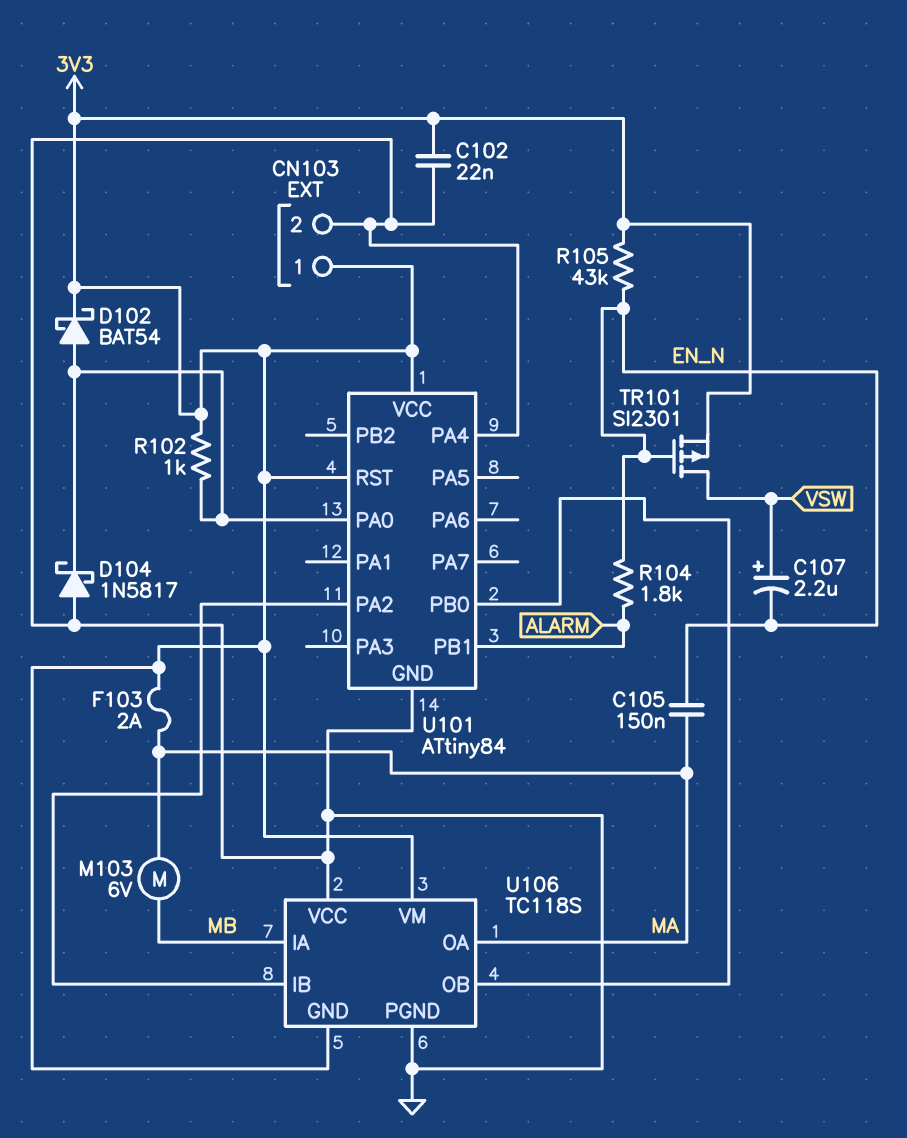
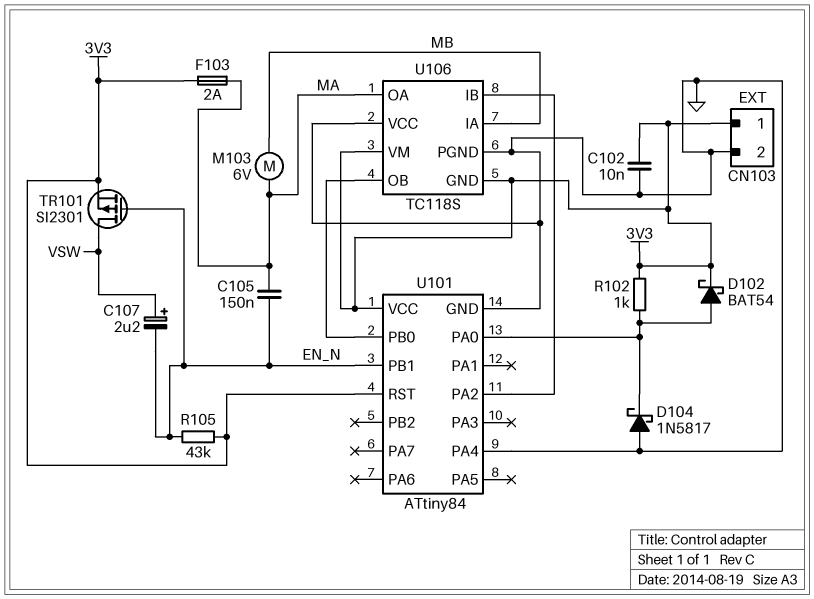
C102: 22nF (3V3, GND) -> 10nF (3V3, GND)
R104: 1.8k (ALARM, EN_N) -> none
U101 pin PB1: ALARM -> EN_N

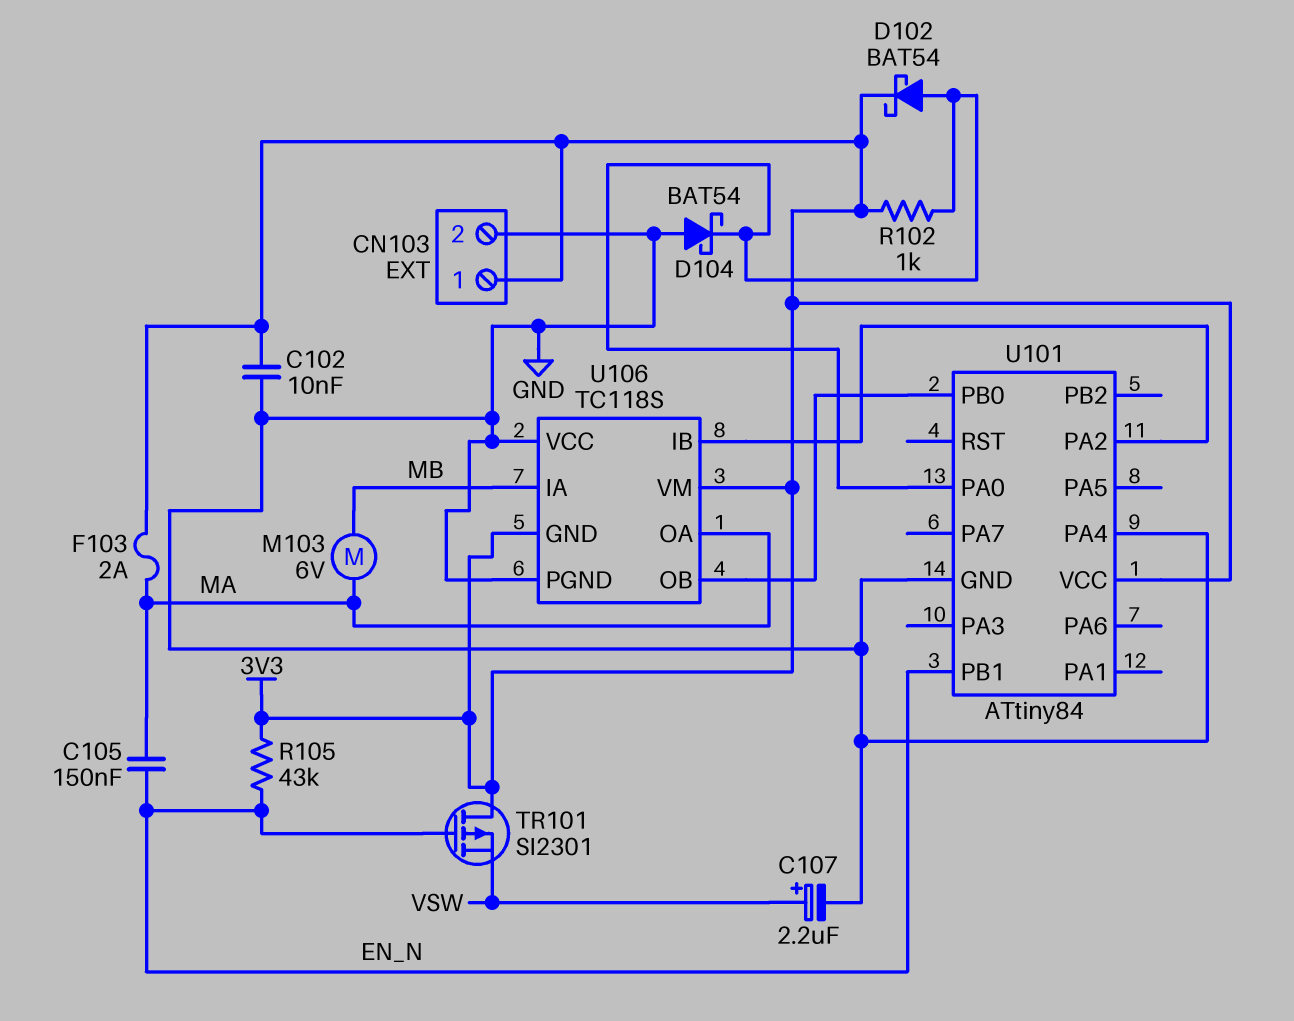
C107: 2.2uF (plus VSW, minus EN_N) -> 2.2uF (plus VSW, minus GND)
D104: schottky 1N5817 (A GND, K U101/PA0) -> schottky BAT54 (A GND, K U101/PA0)
TR101: PMOS SI2301 (G EN_N, D VSW, S 3V3) -> PMOS SI2301 (G EN_N, D 3V3, S VSW)
U101 pin RST: 3V3 -> none

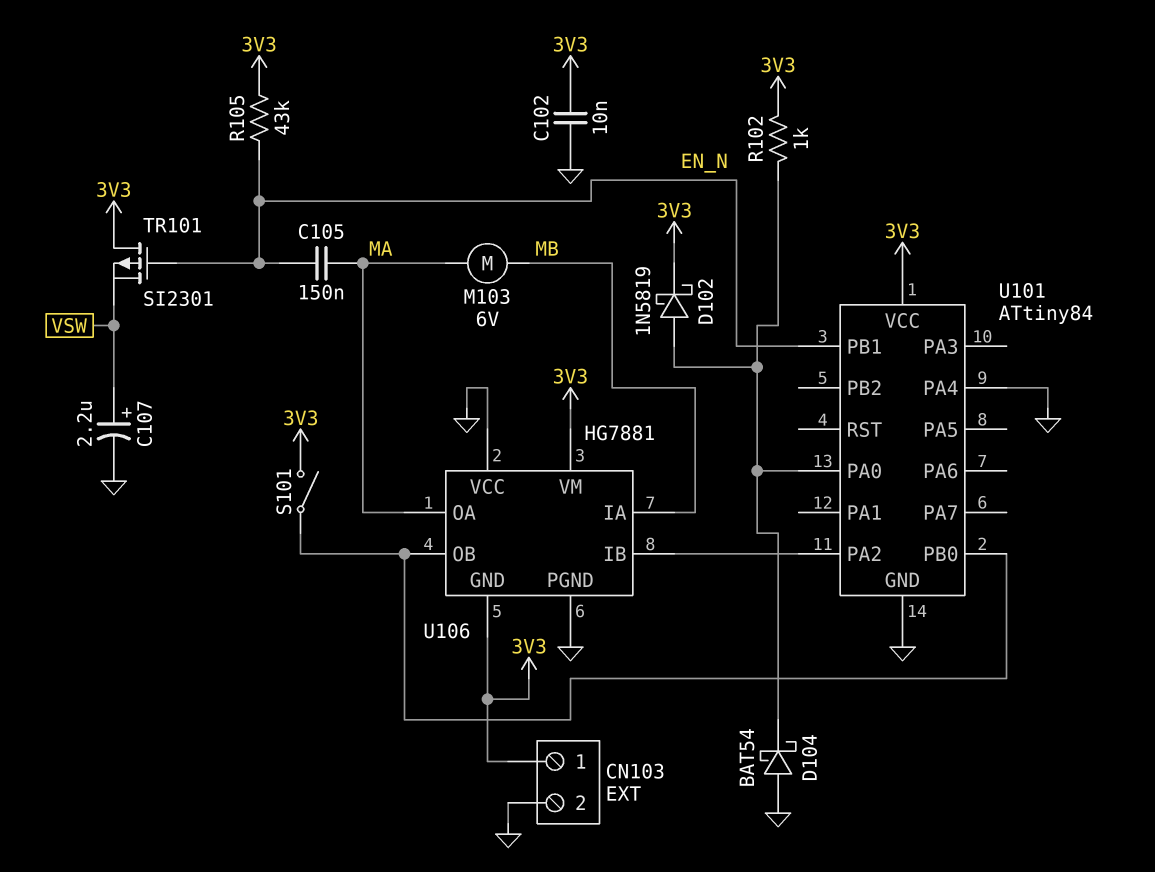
D102: schottky BAT54 (A U101/PA0, K 3V3) -> schottky 1N5819 (A U101/PA0, K 3V3)
F103: 2A (3V3, MA) -> none
S101: none -> switch (3V3, U101/PB0)
U106: TC118S -> HG7881

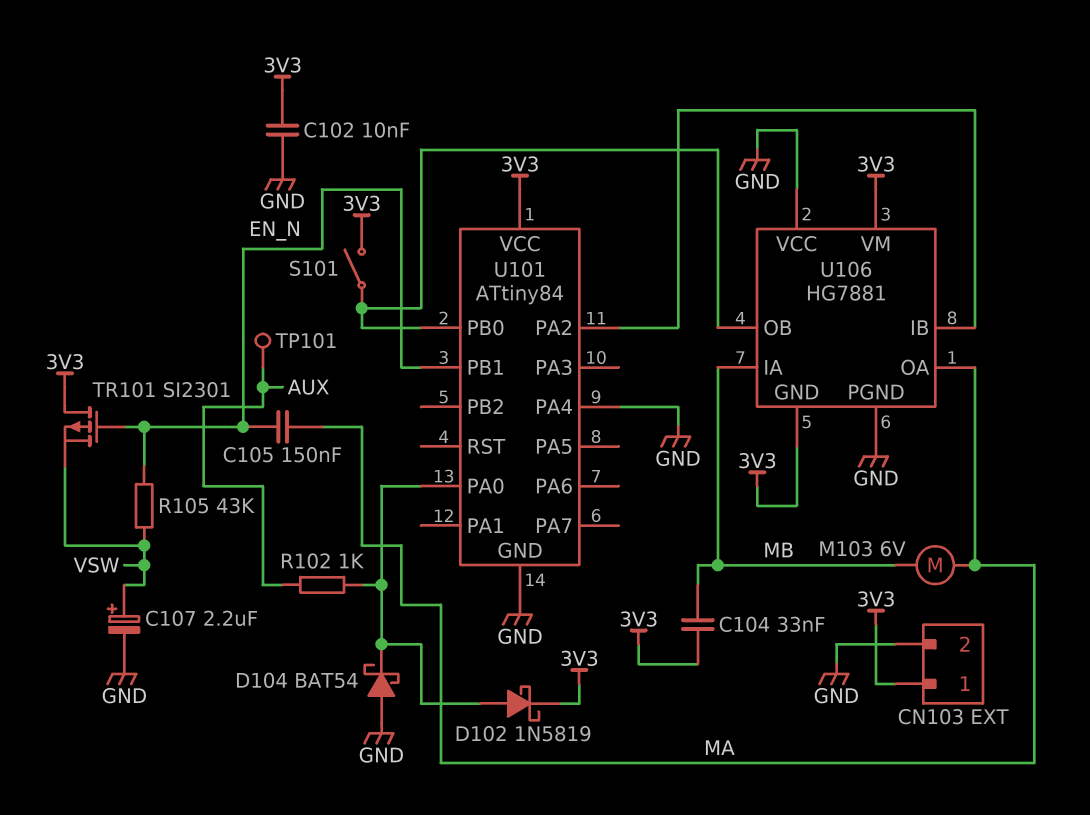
C104: none -> 33nF (3V3, MB)
R102: 1k (3V3, U101/PA0) -> 1k (AUX, U101/PA0)
R105: 43k (3V3, EN_N) -> 43k (EN_N, VSW)
TP101: none -> test point (AUX)

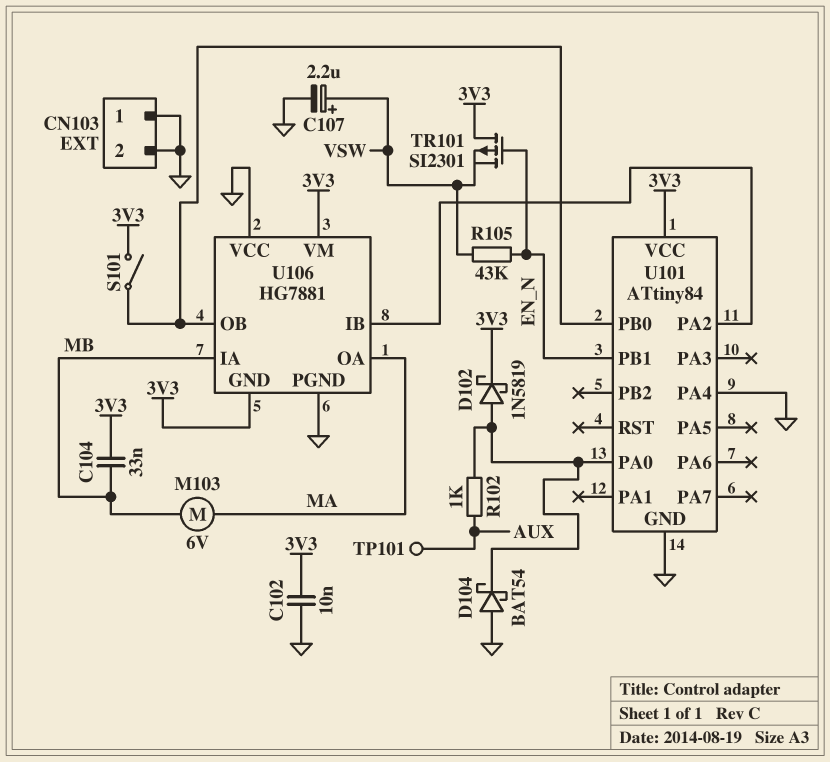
C105: 150nF (EN_N, MA) -> none
CN103 pin 1: 3V3 -> GND

